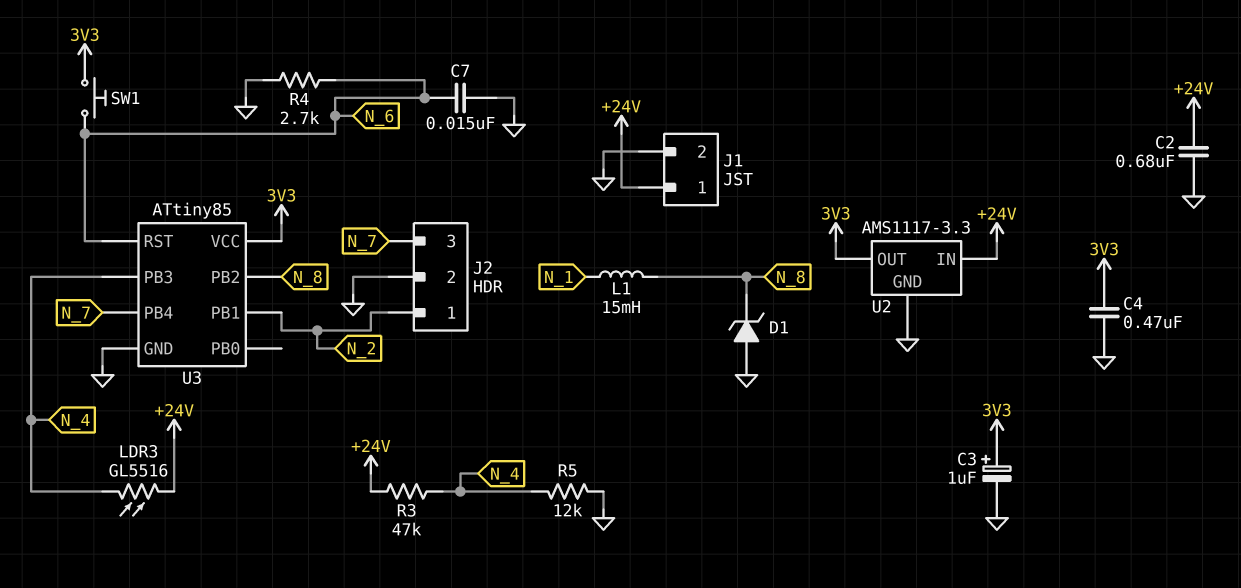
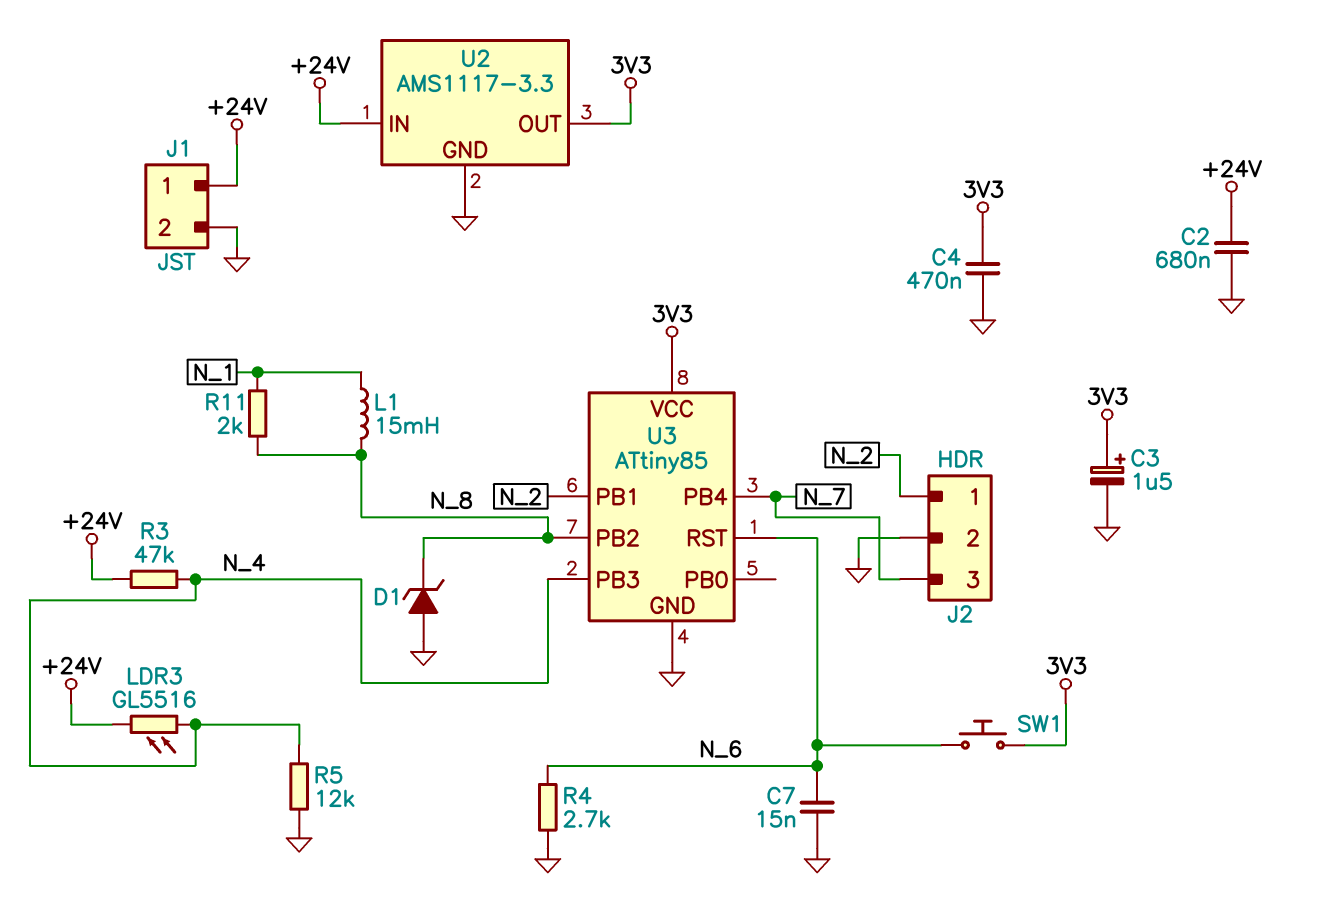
C3: 1uF (plus 3V3, minus GND) -> 1.5uF (plus 3V3, minus GND)
R11: none -> 2k (N_1, N_8)

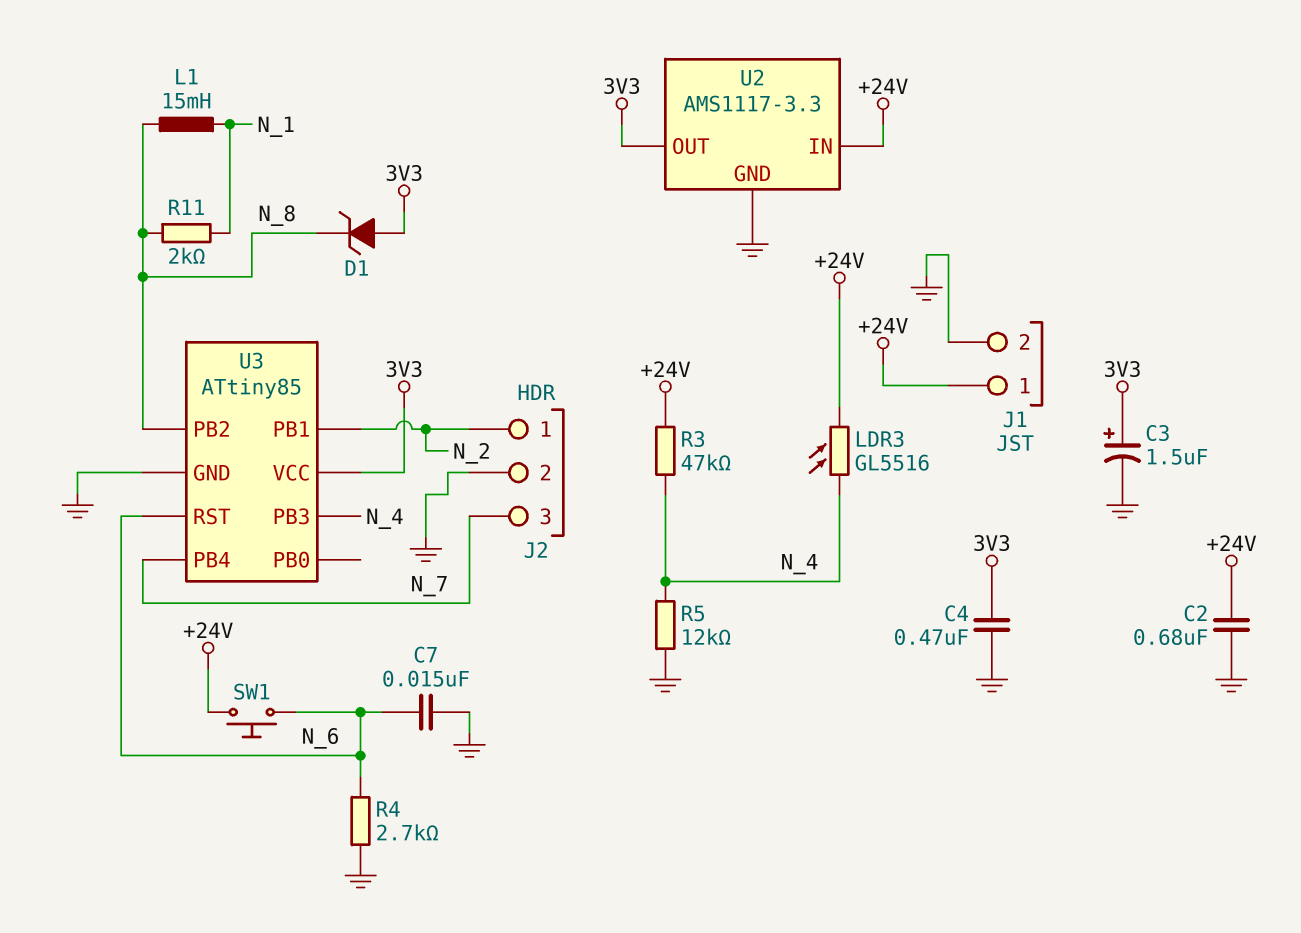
D1: zener (A GND, K N_8) -> zener (A 3V3, K N_8)
SW1: button (3V3, N_6) -> button (+24V, N_6)

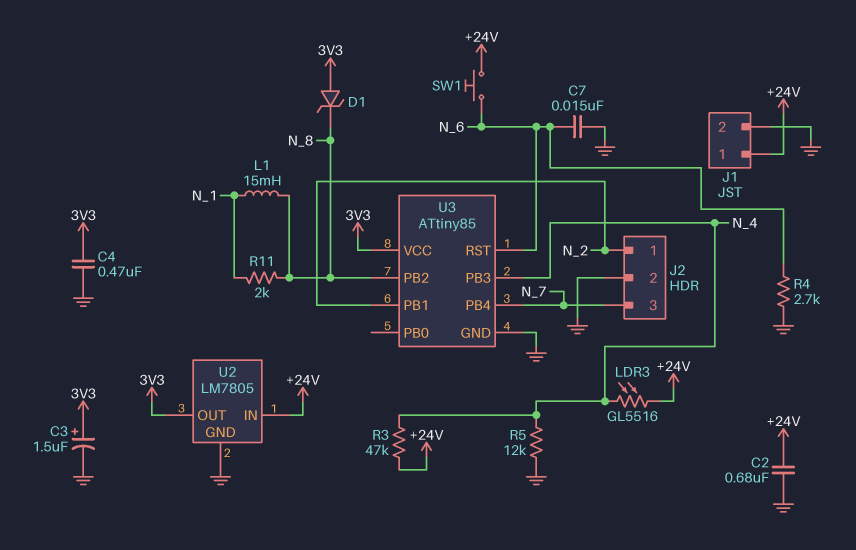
U2: AMS1117-3.3 -> LM7805

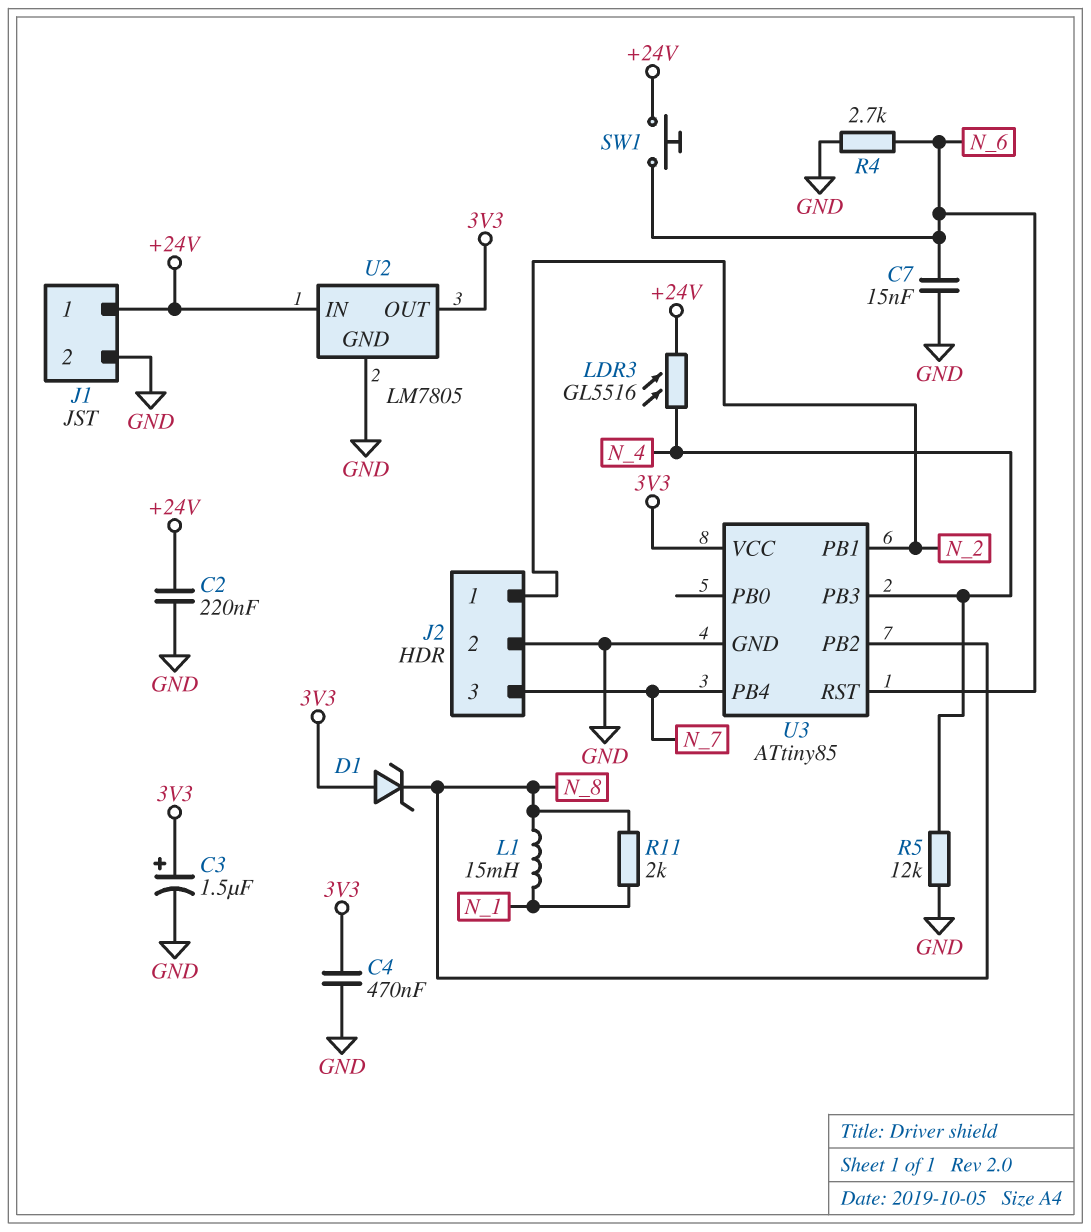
C2: 680nF (+24V, GND) -> 220nF (+24V, GND)
R3: 47k (+24V, N_4) -> none

